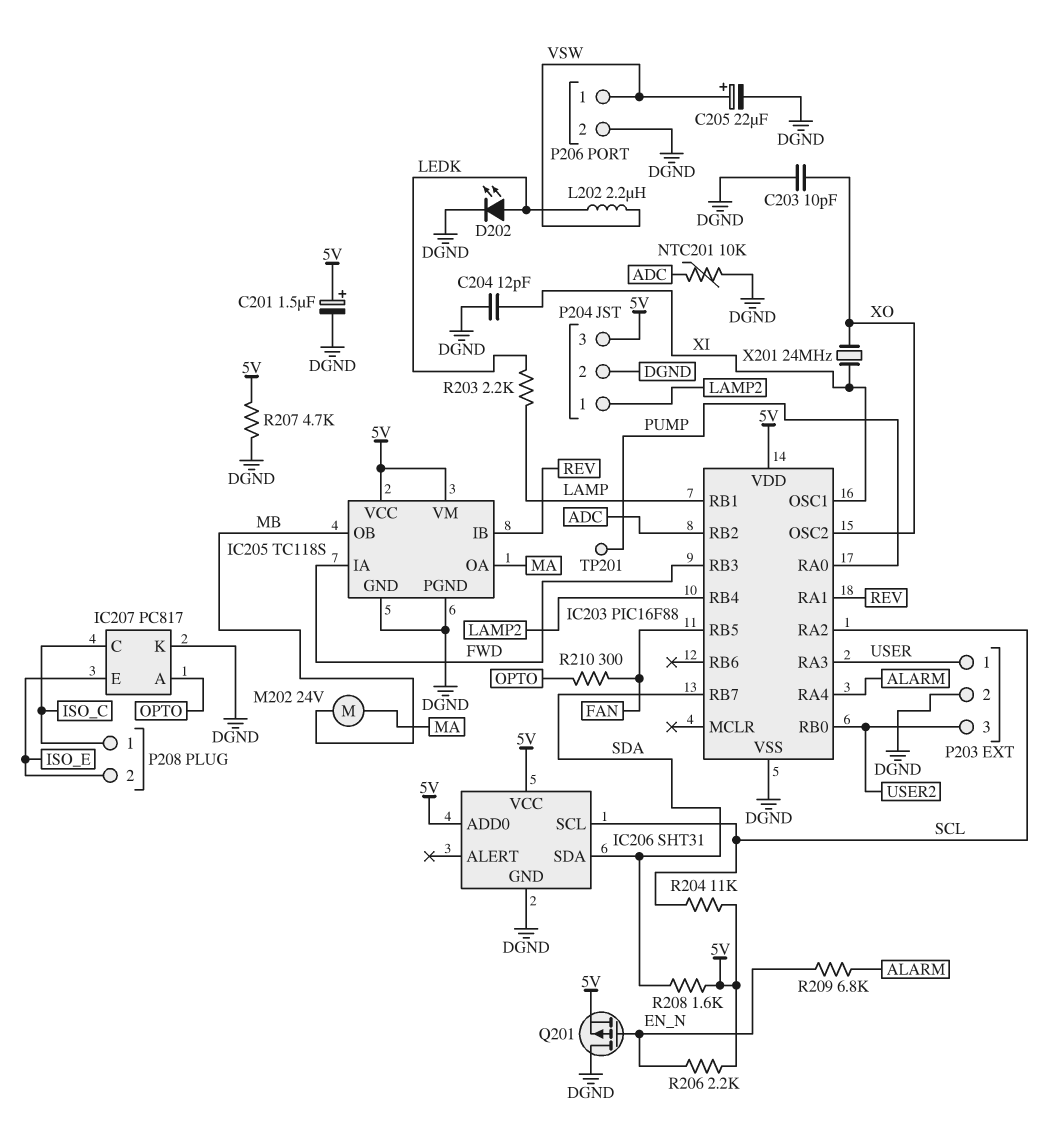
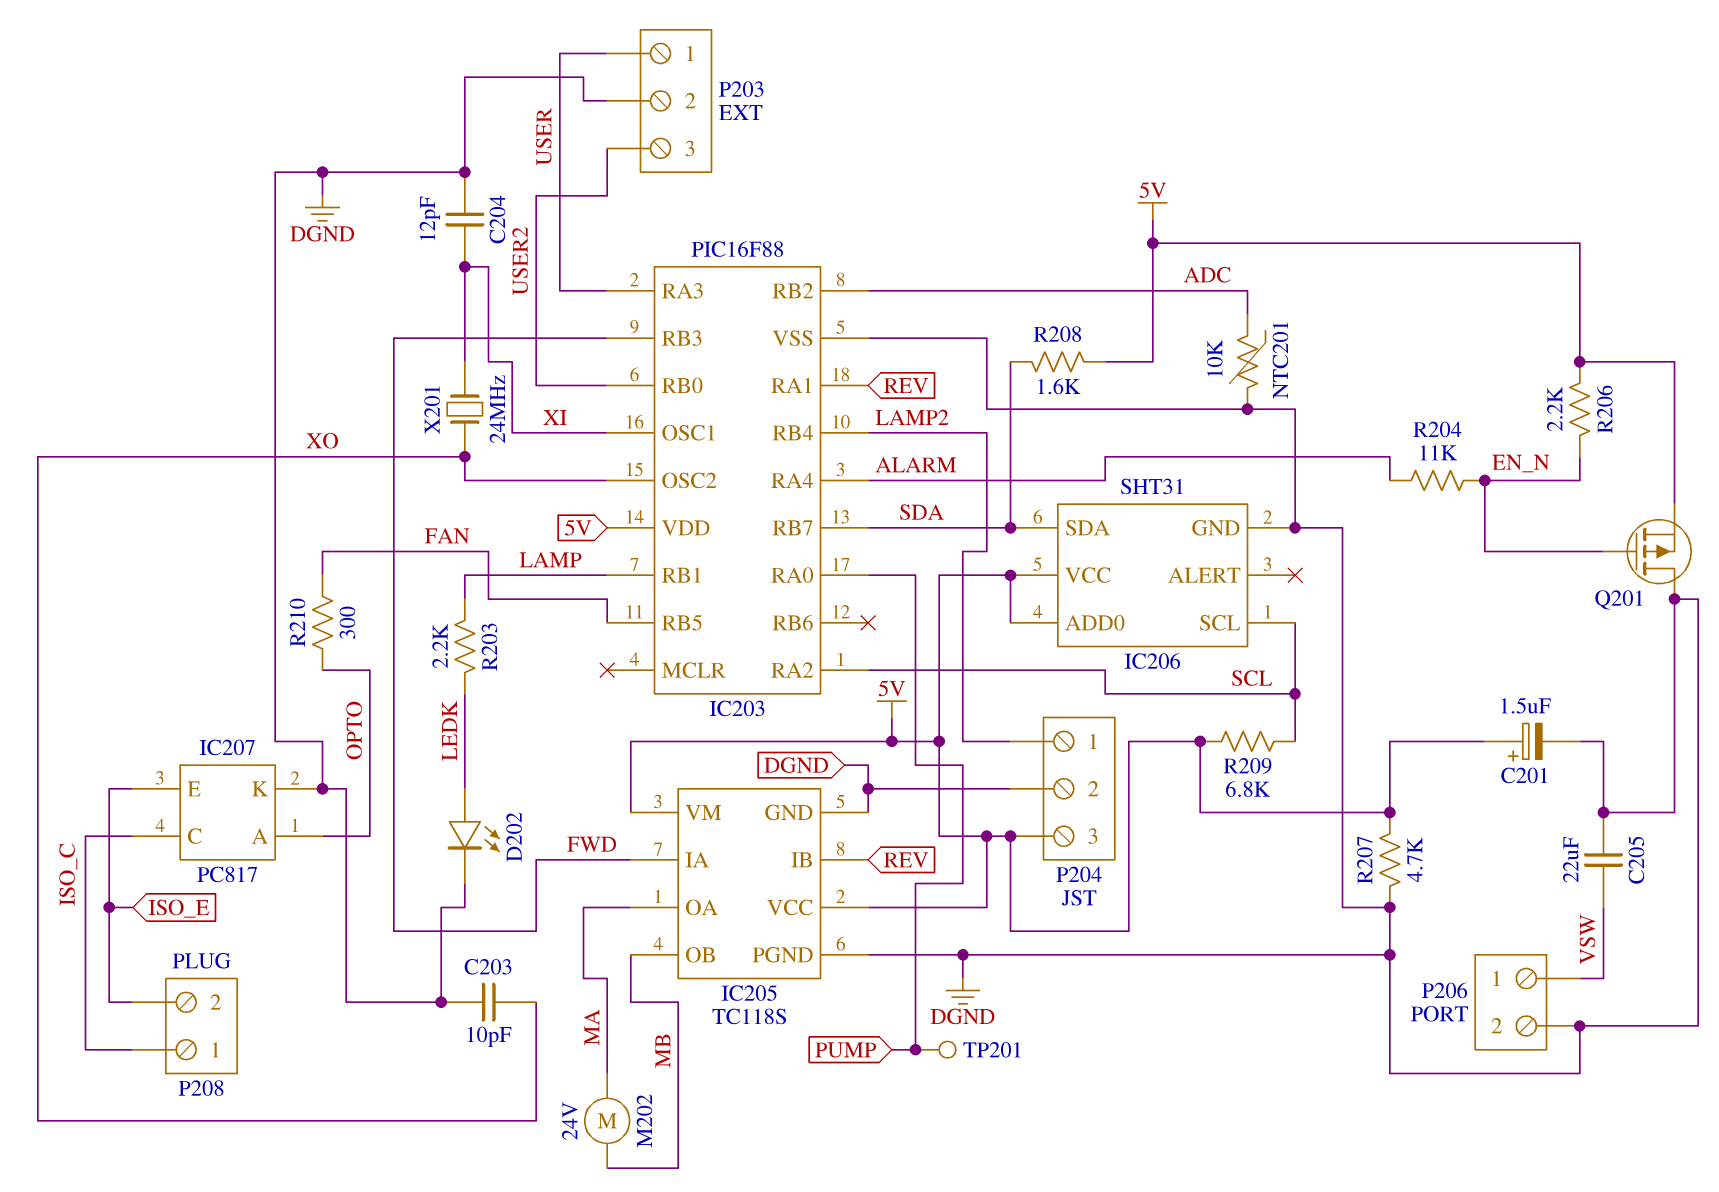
C205: 22uF (plus VSW, minus DGND) -> 22uF (DGND, VSW)
L202: 2.2uH (LEDK, VSW) -> none
R204: 11k (5V, SCL) -> 11k (ALARM, EN_N)
R209: 6.8k (ALARM, EN_N) -> 6.8k (5V, SCL)

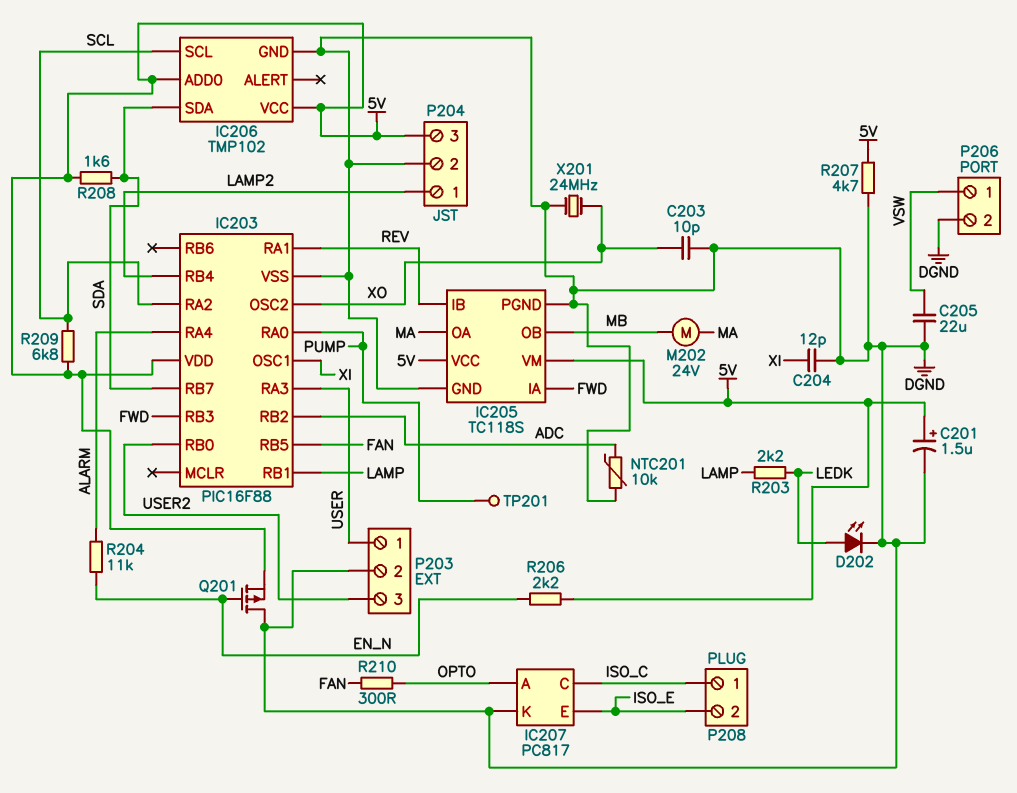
IC206: SHT31 -> TMP102
X201: 24MHz (XI, XO) -> 24MHz (DGND, XO)

